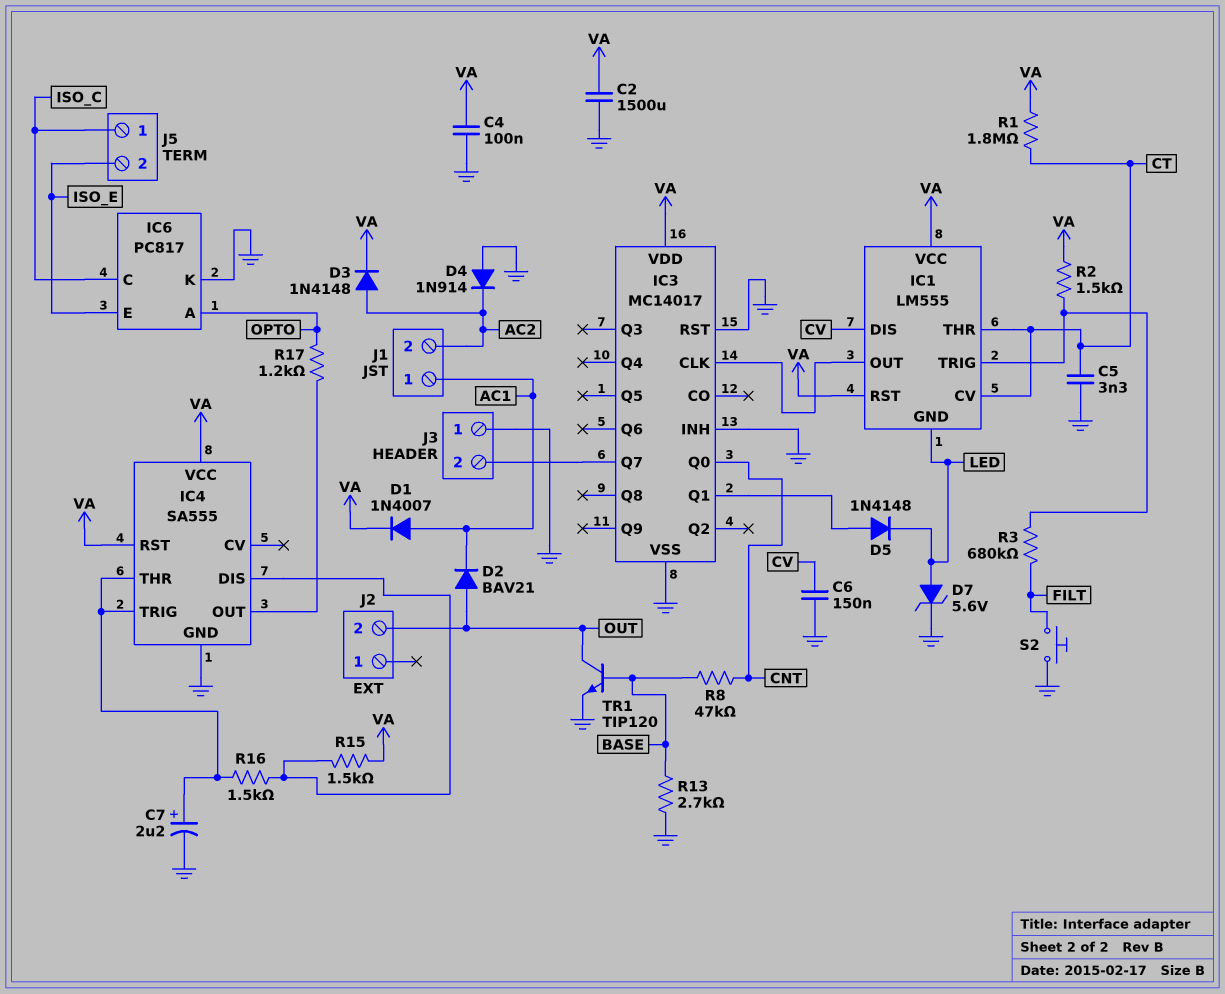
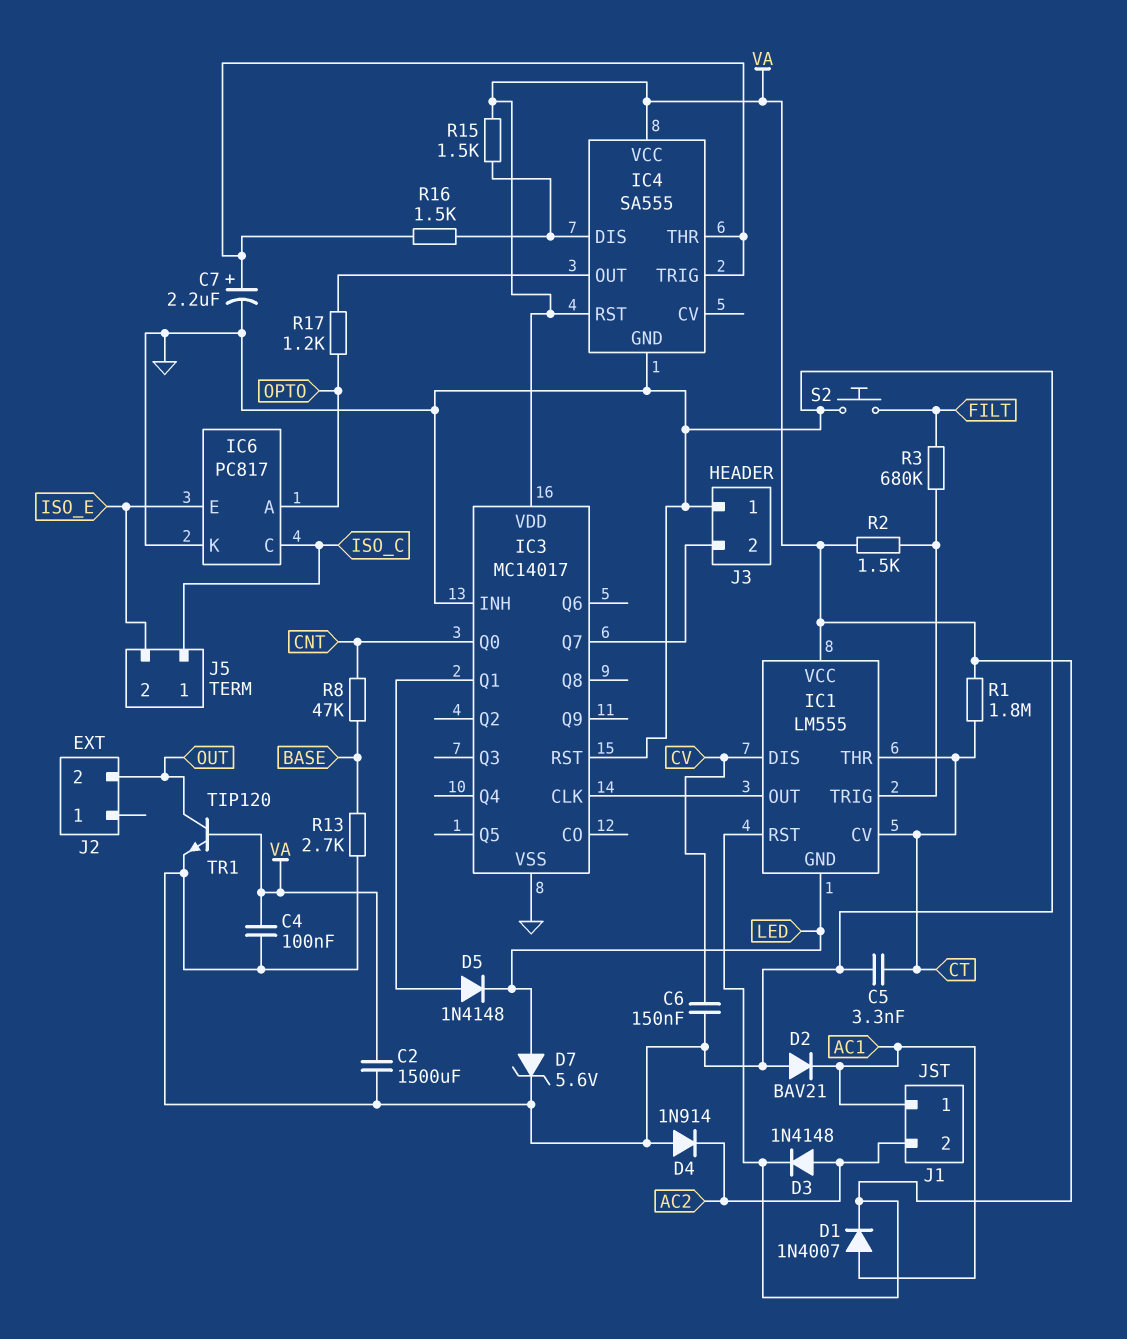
D2: diode BAV21 (A OUT, K AC1) -> diode BAV21 (A GND, K AC1)
TR1: NPN TIP120 (B BASE, C OUT, E GND) -> NPN TIP120 (B VA, C OUT, E GND)

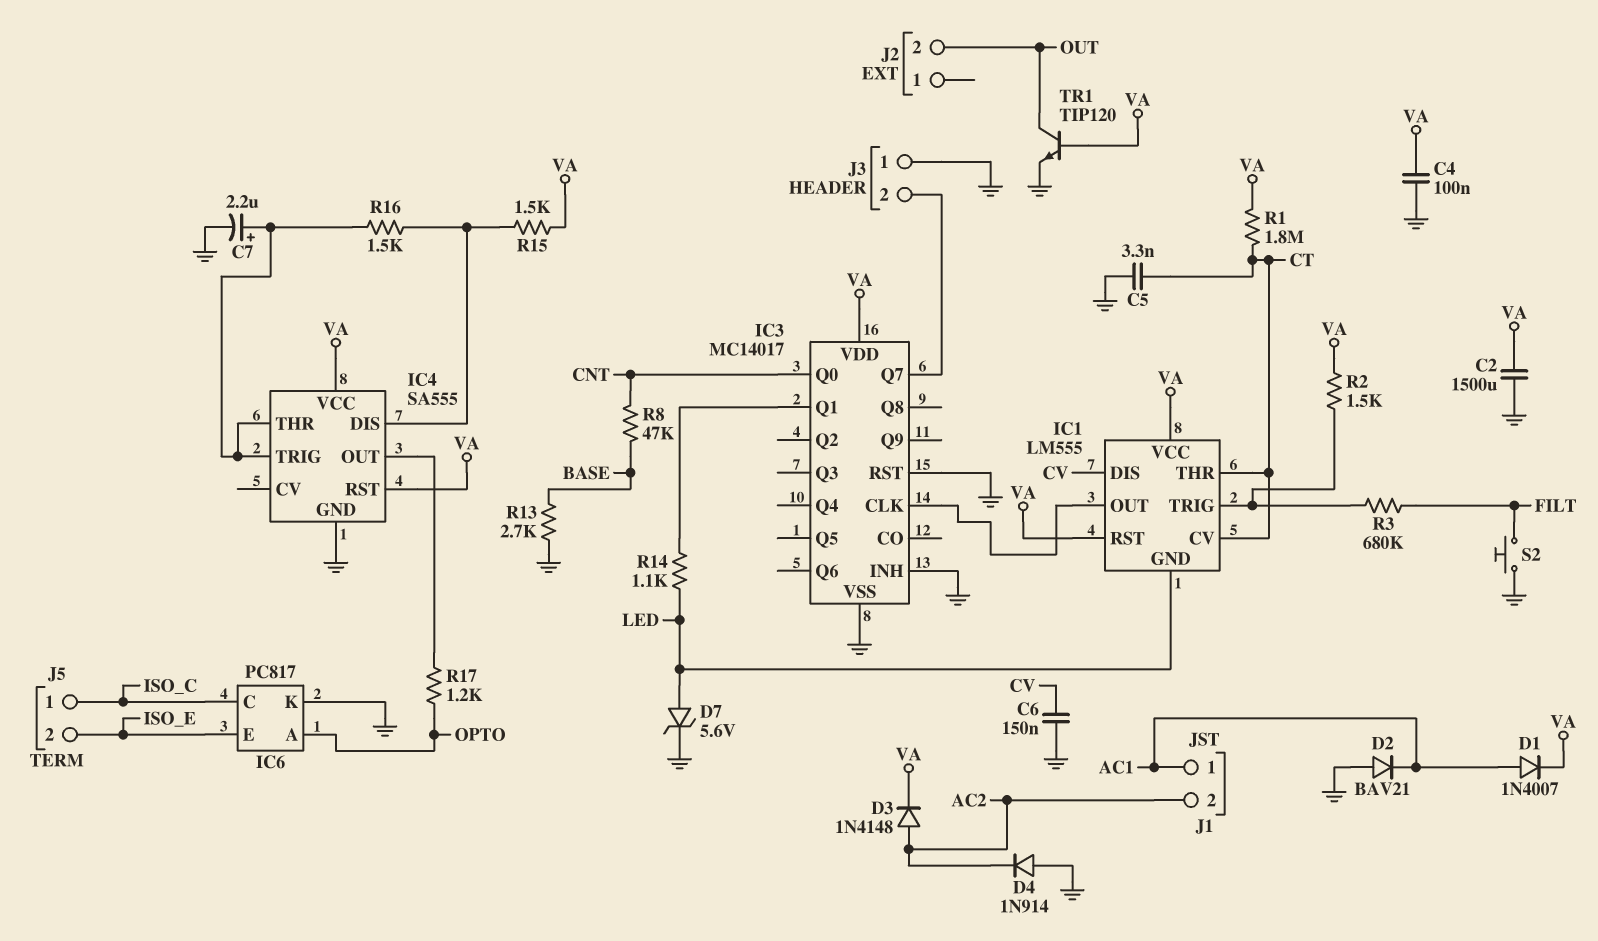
D5: diode 1N4148 (A IC3/Q1, K LED) -> none
R14: none -> 1.1k (IC3/Q1, LED)

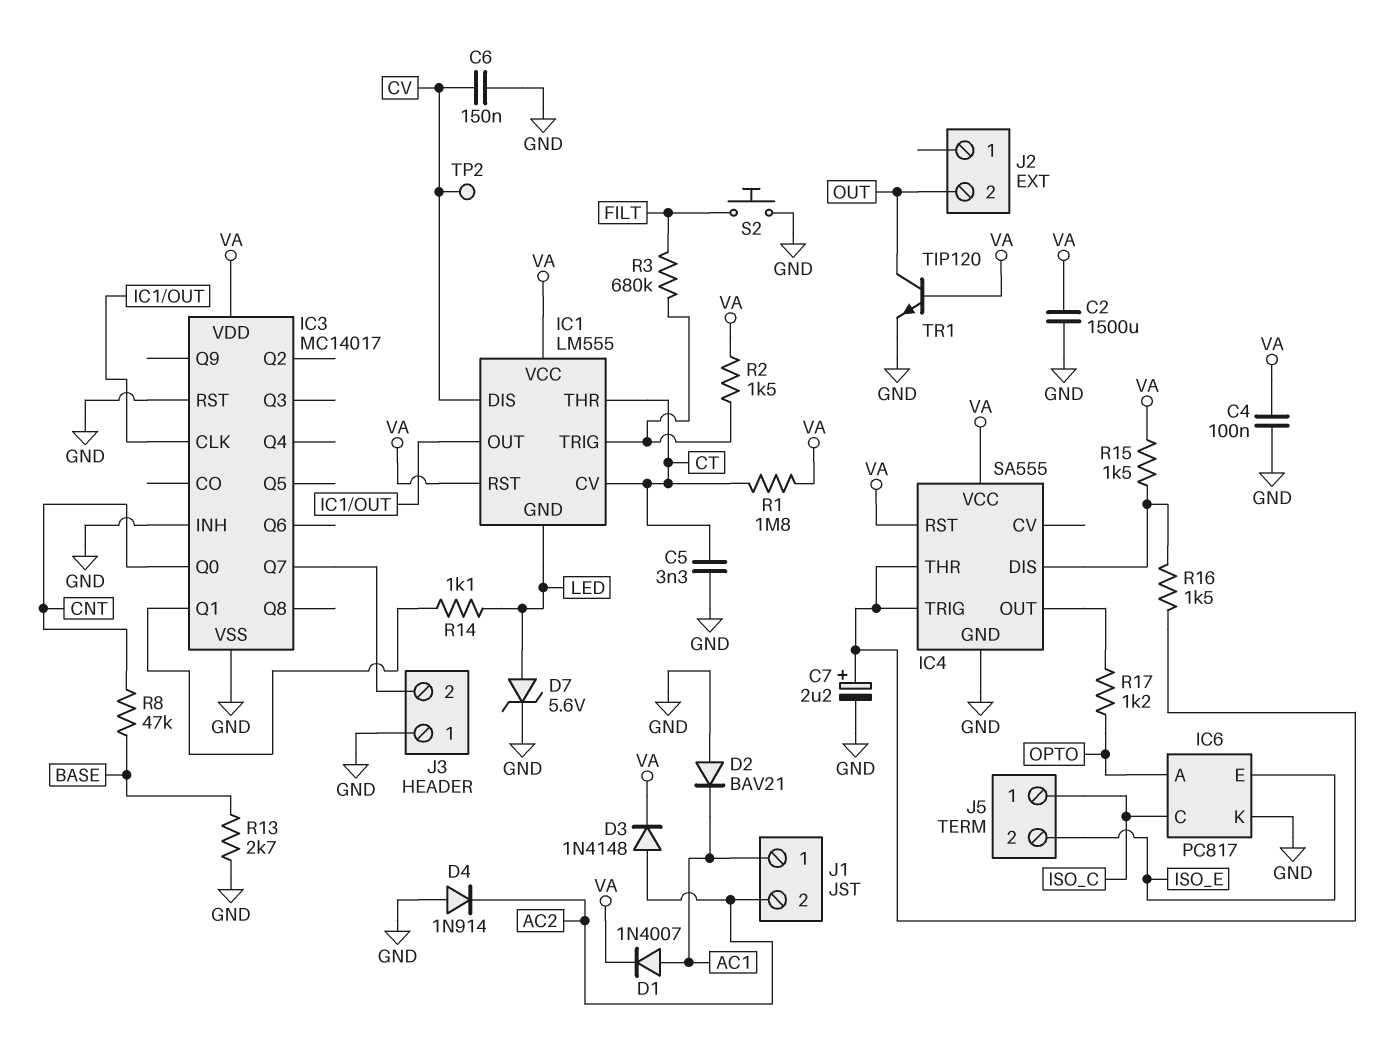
TP2: none -> test point (CV)

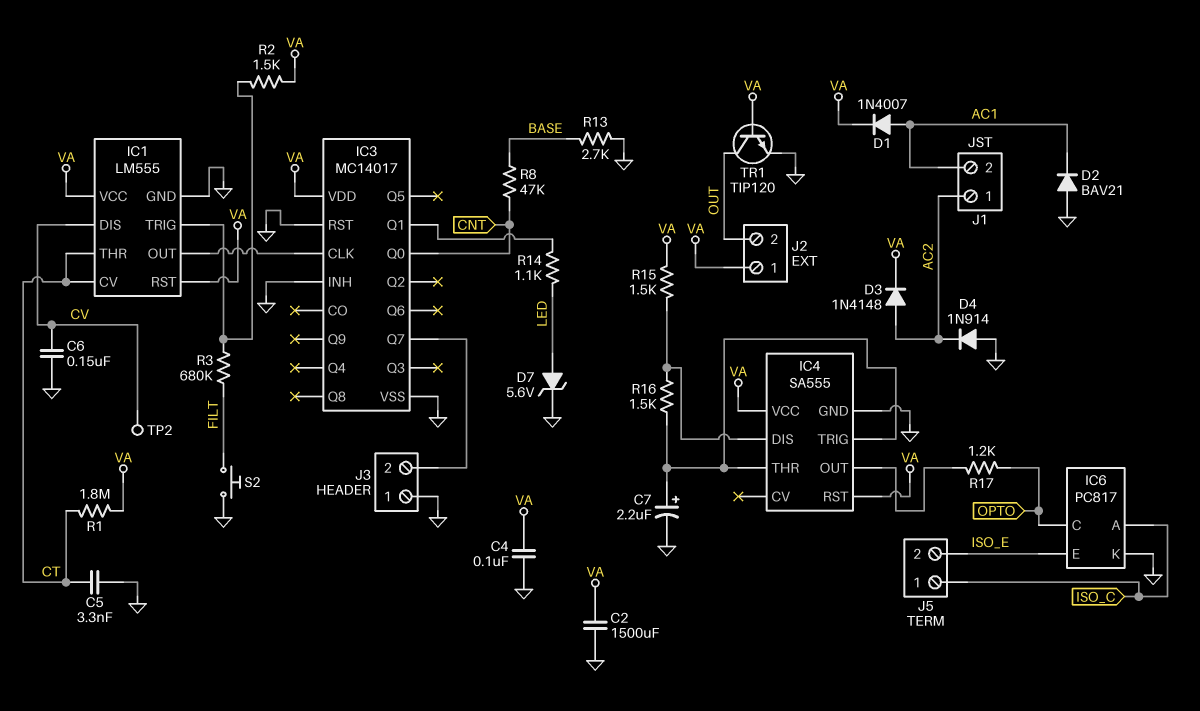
IC1 pin GND: LED -> GND
IC6 pin A: OPTO -> ISO_C
IC6 pin C: ISO_C -> OPTO
J1 pin 1: AC1 -> AC2
J1 pin 2: AC2 -> AC1
J2 pin 1: none -> VA

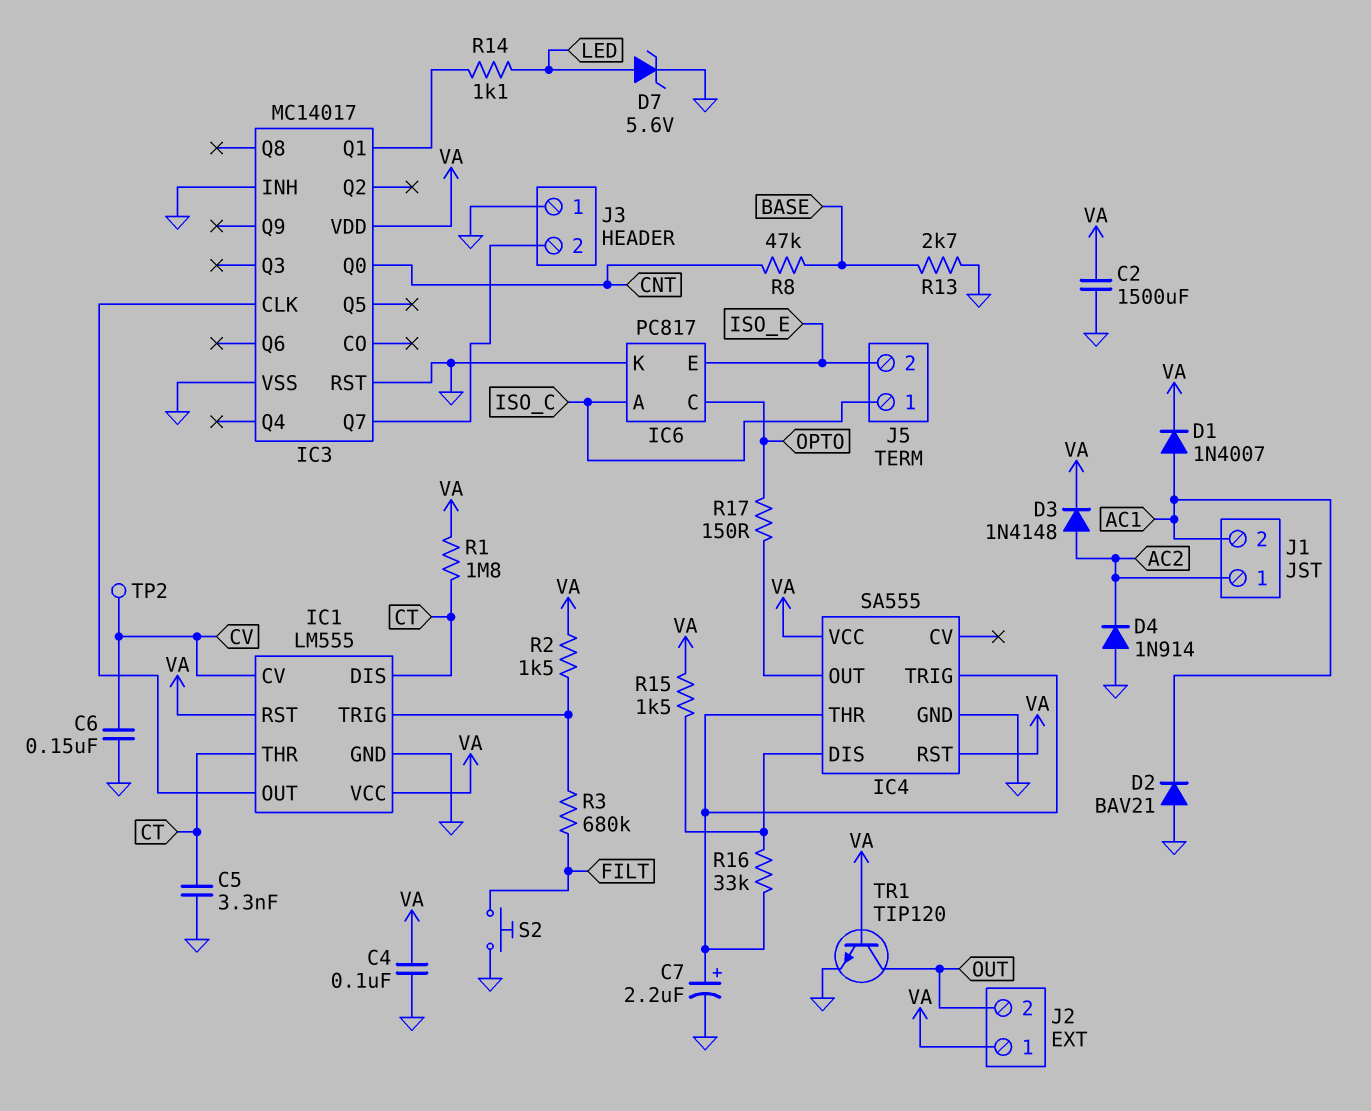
IC1 pin CV: CT -> CV
IC1 pin DIS: CV -> CT
R16: 1.5k (IC4/DIS, IC4/THR) -> 33k (IC4/DIS, IC4/THR)
R17: 1.2k (IC4/OUT, OPTO) -> 150 (IC4/OUT, OPTO)

